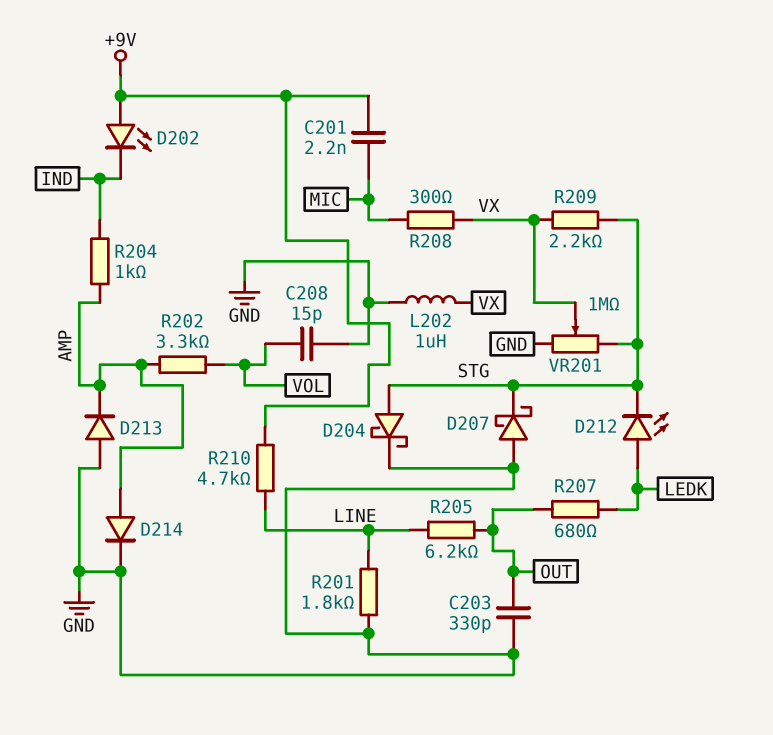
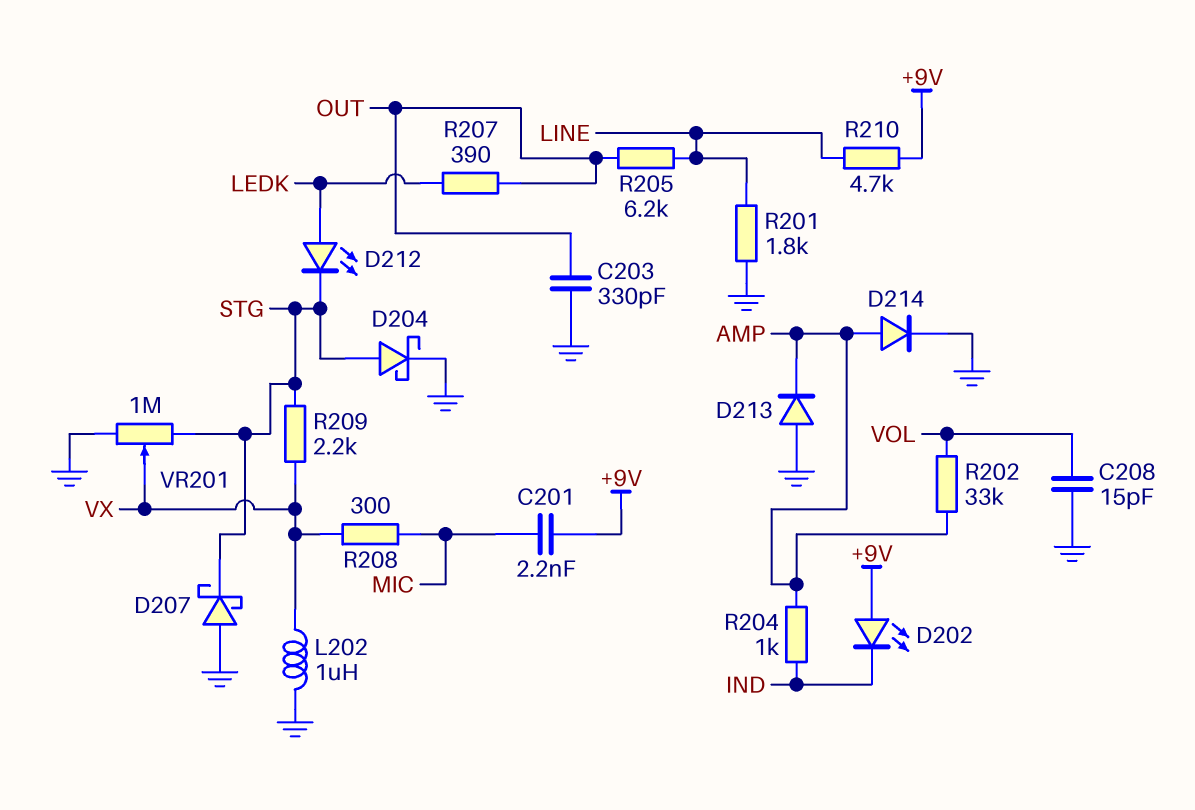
R202: 3.3k (AMP, VOL) -> 33k (AMP, VOL)
R207: 680 (LEDK, OUT) -> 390 (LEDK, OUT)

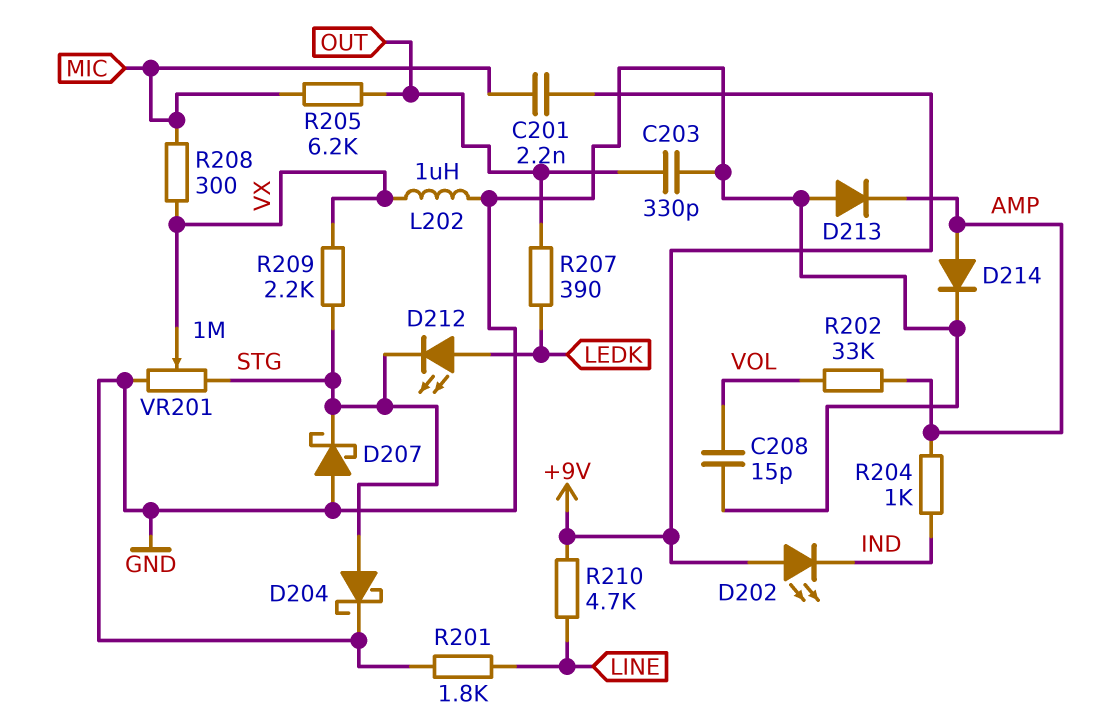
R205: 6.2k (LINE, OUT) -> 6.2k (MIC, OUT)

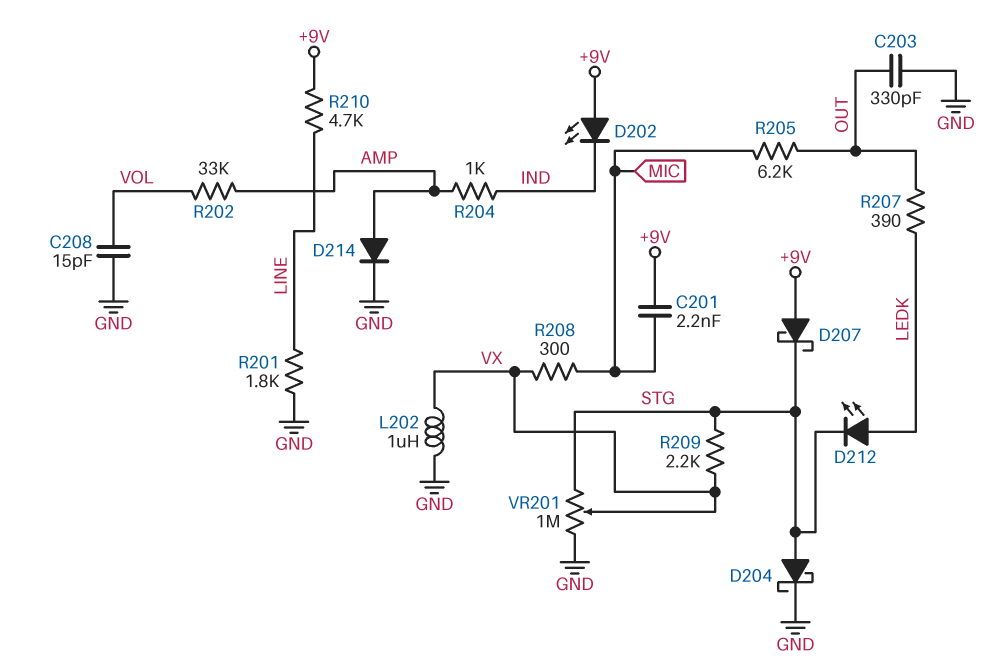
D207: schottky (A GND, K STG) -> schottky (A +9V, K STG)
D213: diode (A GND, K AMP) -> none

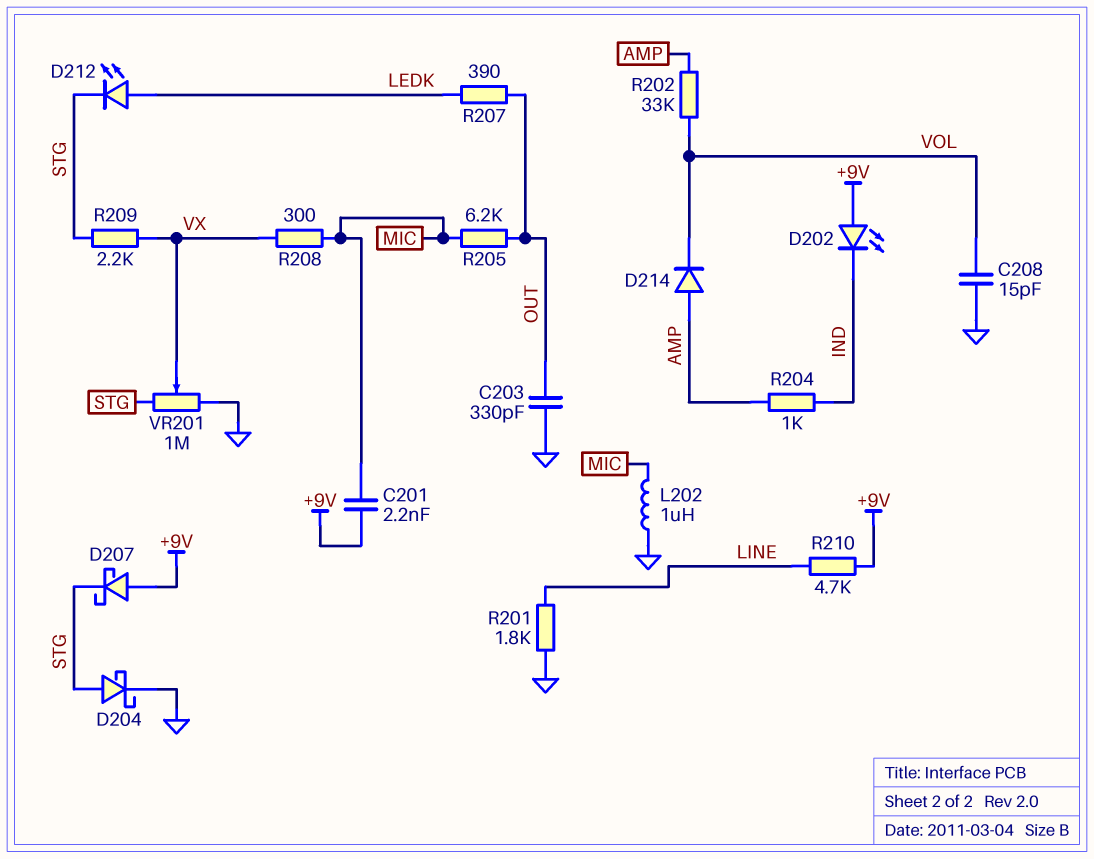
D214: diode (A AMP, K GND) -> diode (A AMP, K VOL)
L202: 1uH (GND, VX) -> 1uH (GND, MIC)

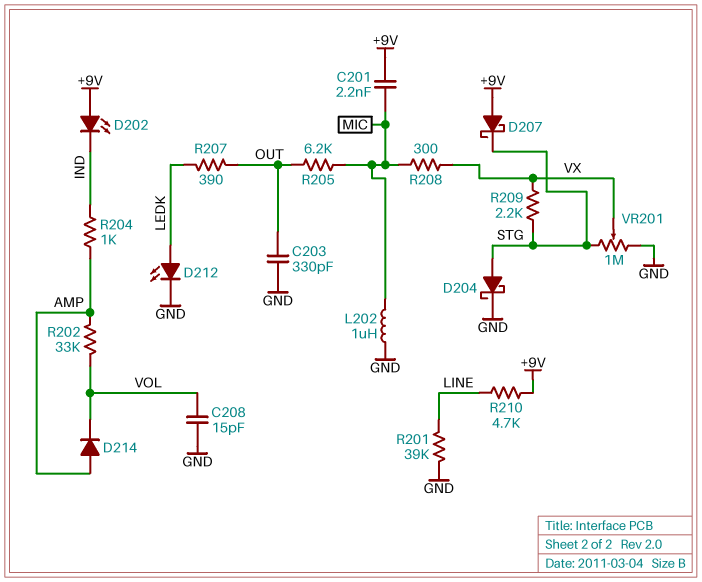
D212: LED (A LEDK, K STG) -> LED (A LEDK, K GND)
R201: 1.8k (GND, LINE) -> 39k (GND, LINE)

